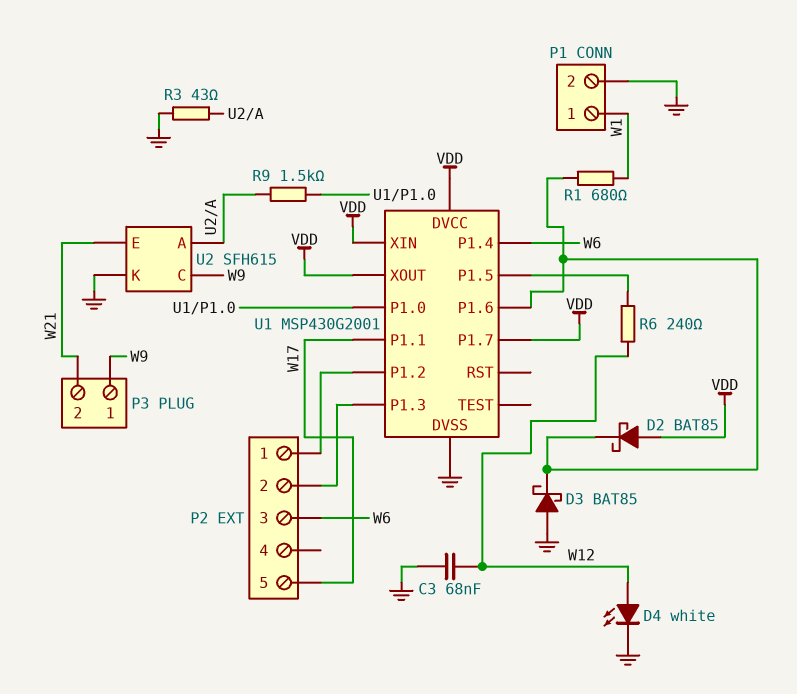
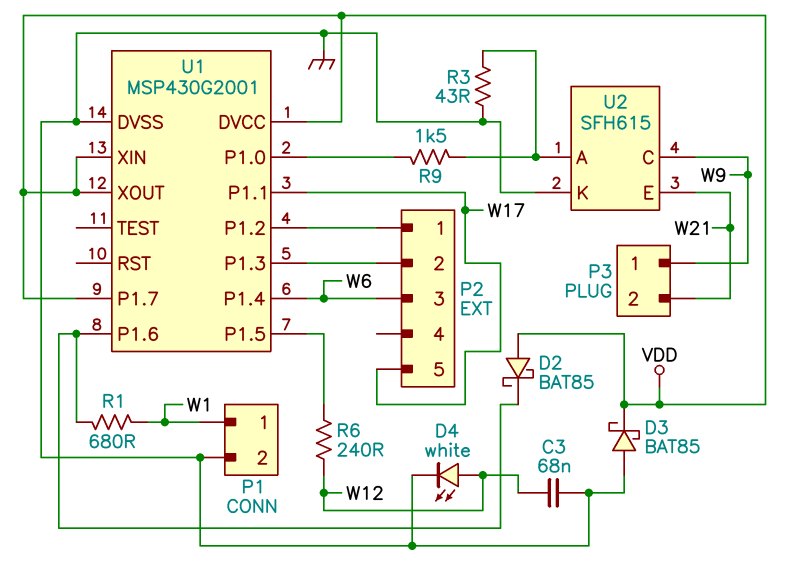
D3: schottky BAT85 (A GND, K U1/P1.6) -> schottky BAT85 (A GND, K VDD)

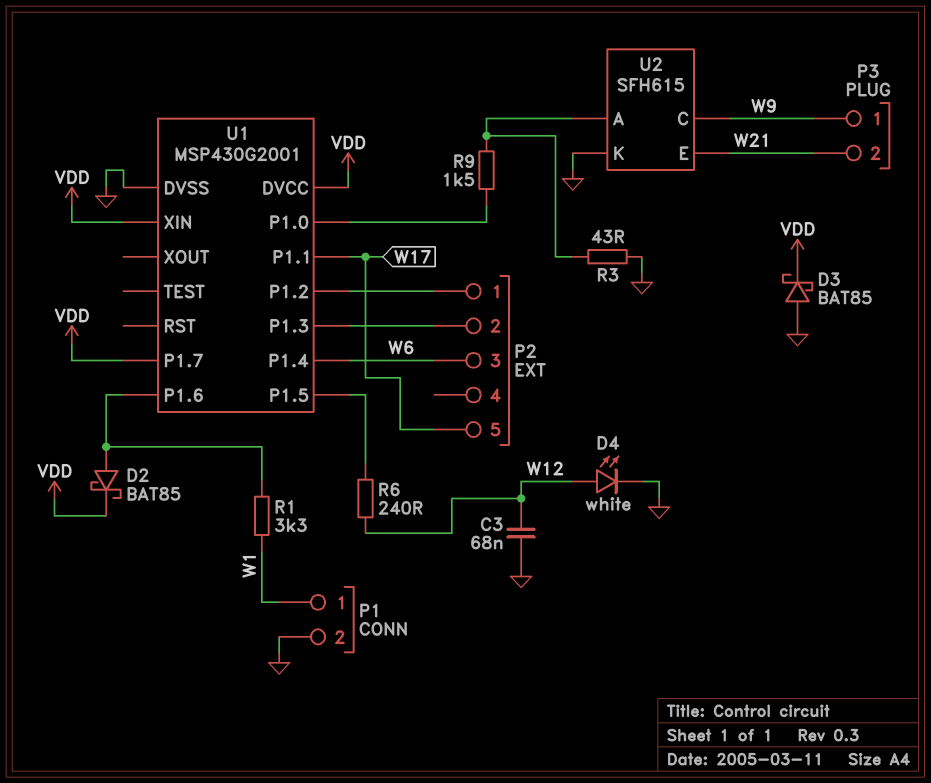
D2: schottky BAT85 (A VDD, K U1/P1.6) -> schottky BAT85 (A U1/P1.6, K VDD)
R1: 680 (U1/P1.6, W1) -> 3.3k (U1/P1.6, W1)
U1 pin XOUT: VDD -> none

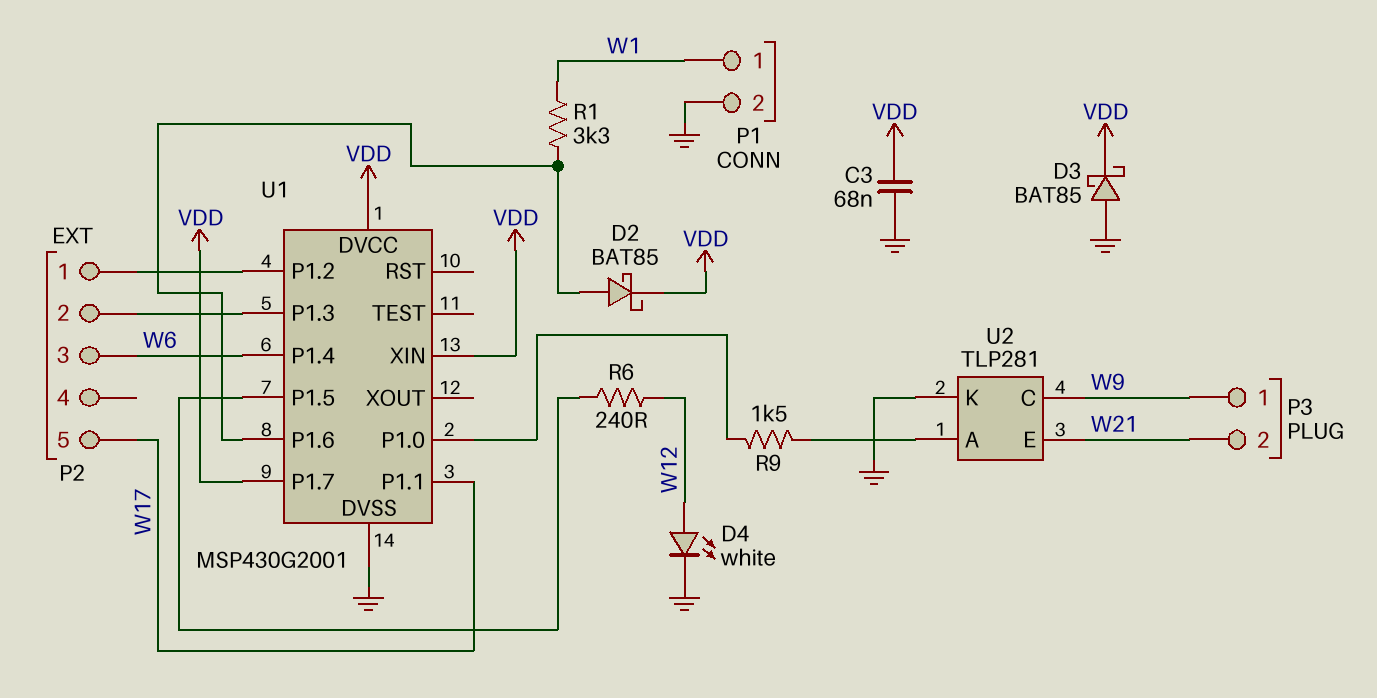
C3: 68nF (GND, W12) -> 68nF (GND, VDD)
R3: 43 (GND, U2/A) -> none
U2: SFH615 -> TLP281

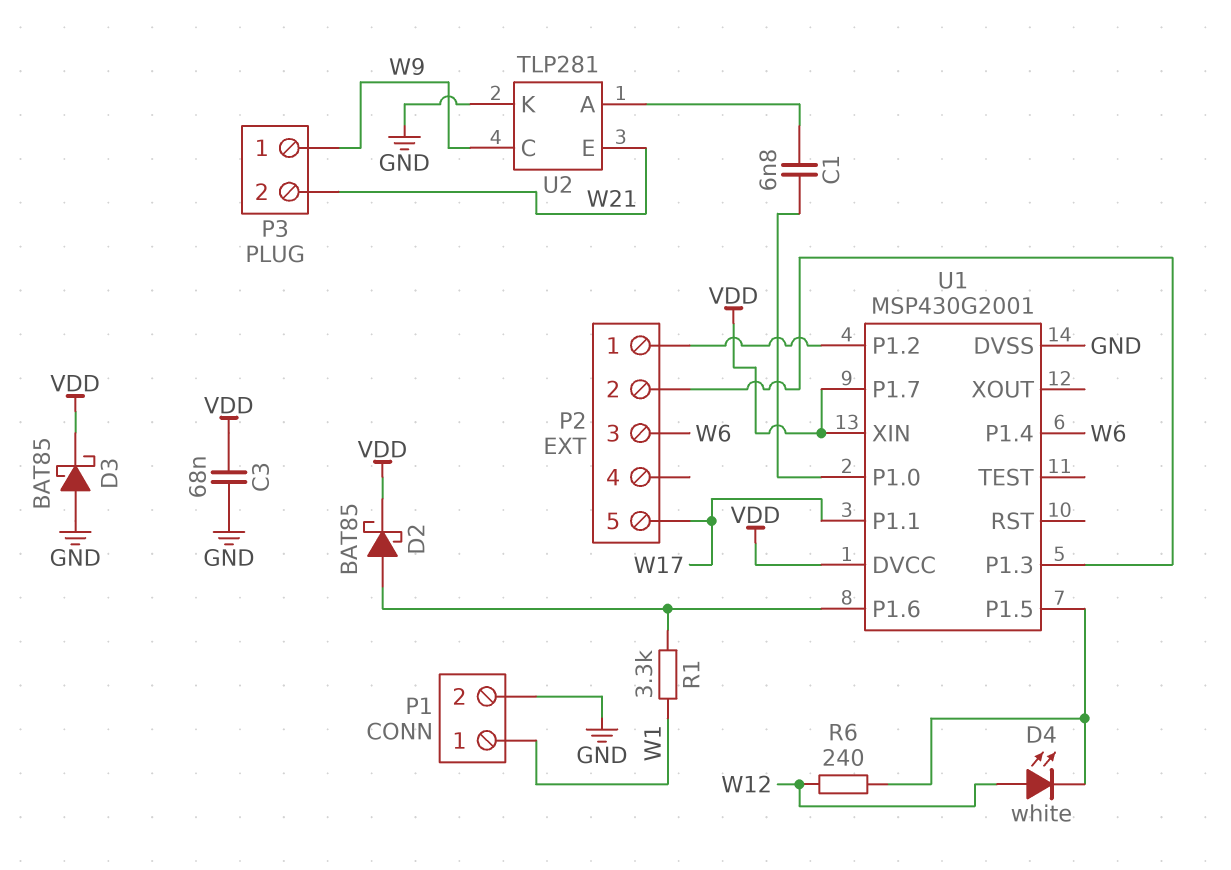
C1: none -> 6.8nF (U1/P1.0, U2/A)
D4: LED white (A W12, K GND) -> LED white (A W12, K U1/P1.5)
R9: 1.5k (U1/P1.0, U2/A) -> none

